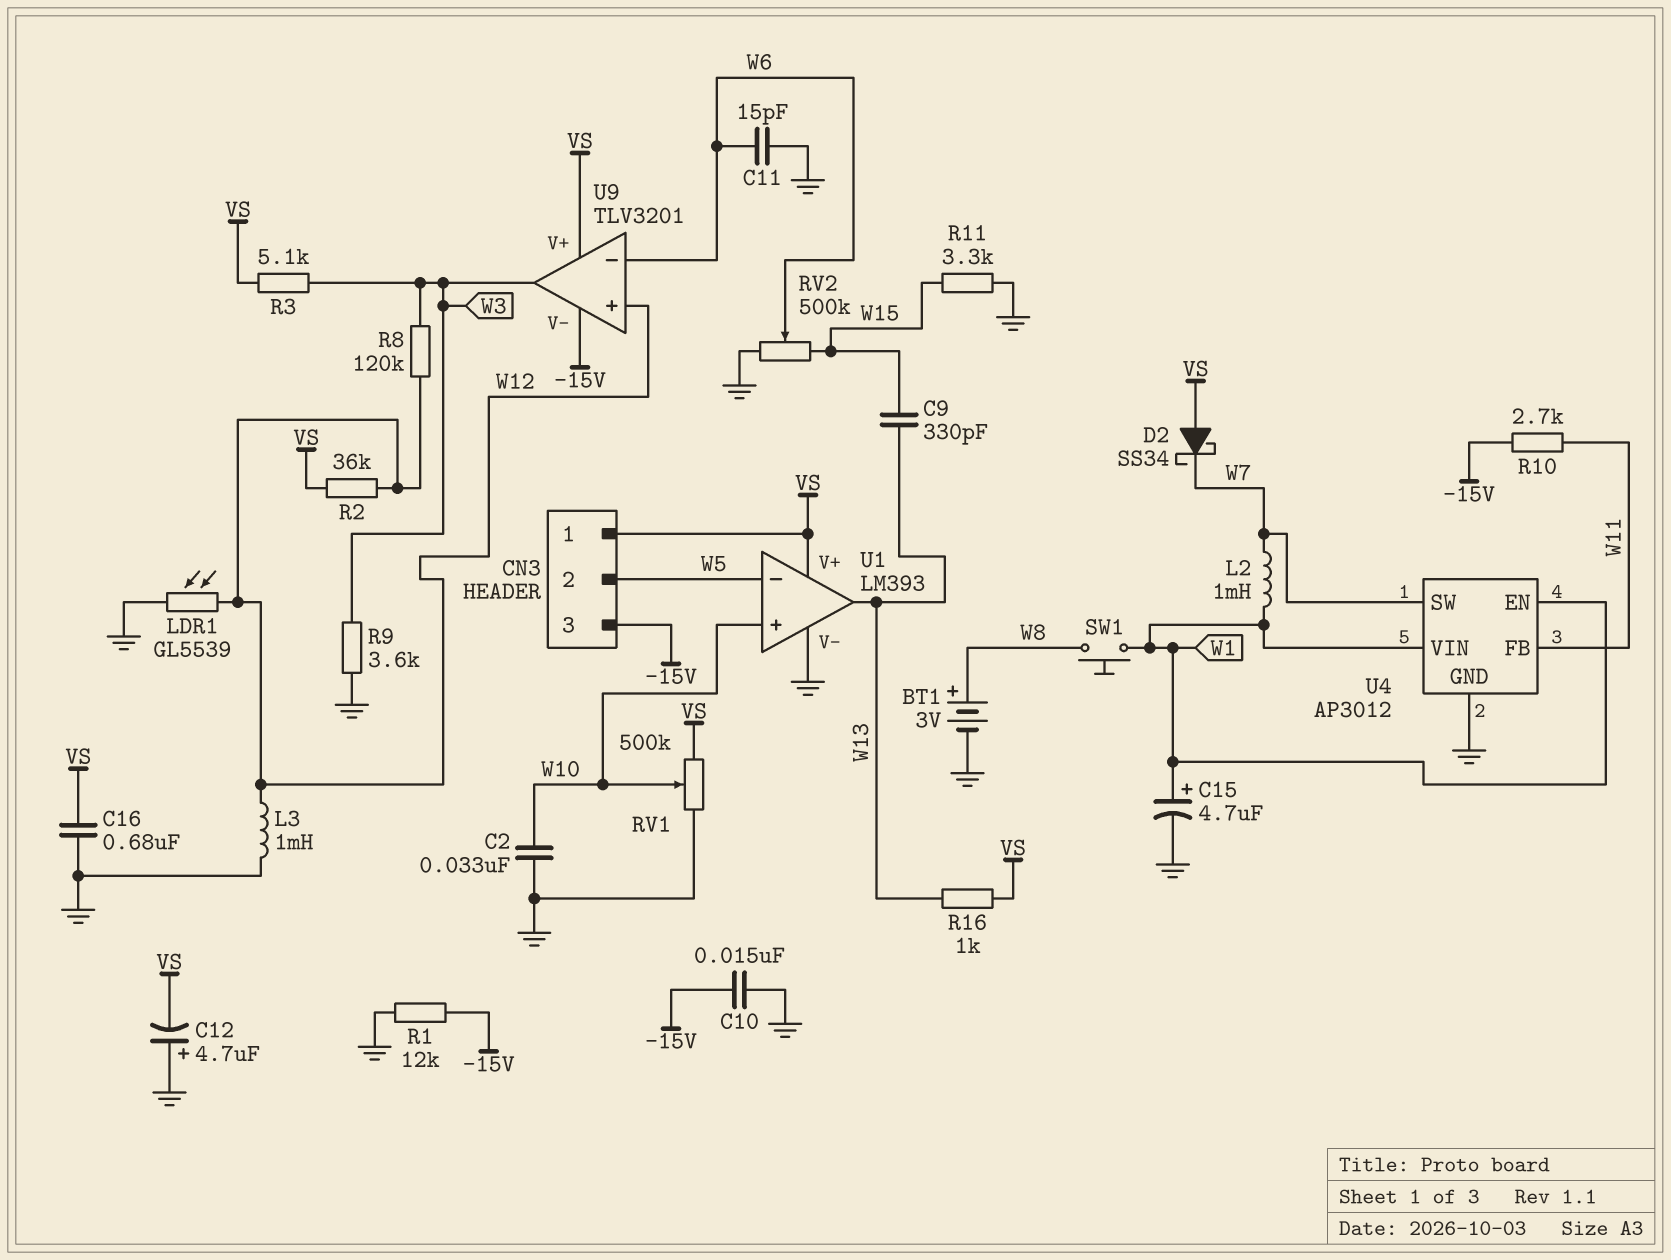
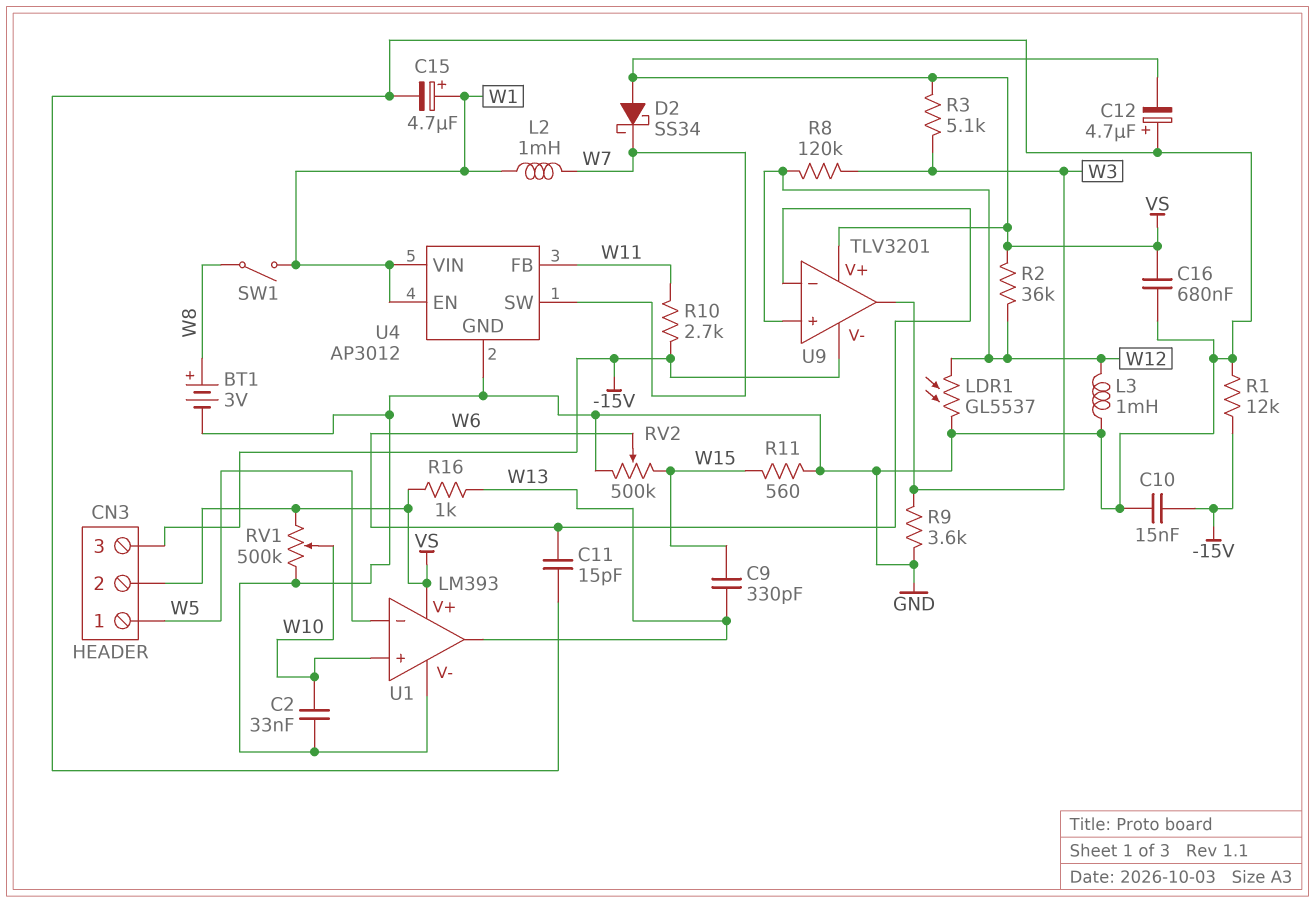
CN3 pin 1: VS -> W5
CN3 pin 2: W5 -> VS
LDR1: GL5539 (GND, W12) -> GL5537 (GND, W12)
R11: 3.3k (GND, W15) -> 560 (GND, W15)
SW1: button (W1, W8) -> switch (W1, W8)

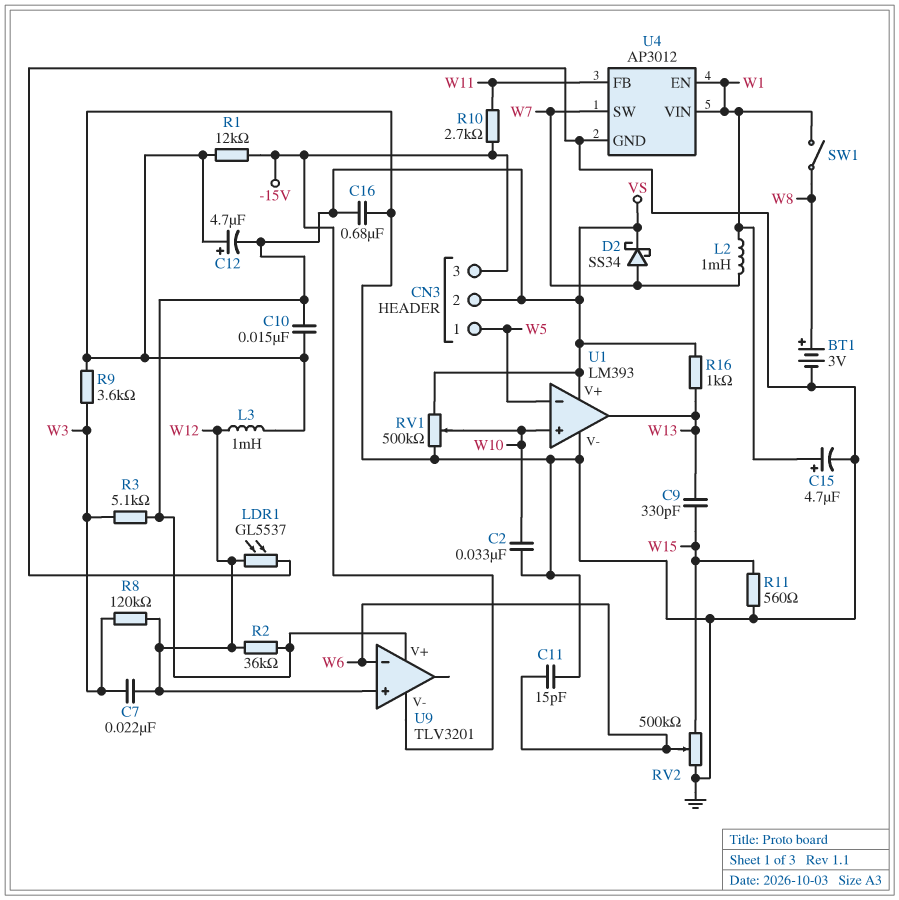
C7: none -> 22nF (W3, W12)
C10: 15nF (-15V, GND) -> 15nF (GND, VS)
D2: schottky SS34 (A VS, K W7) -> schottky SS34 (A W7, K VS)
U9 pin out: W3 -> none

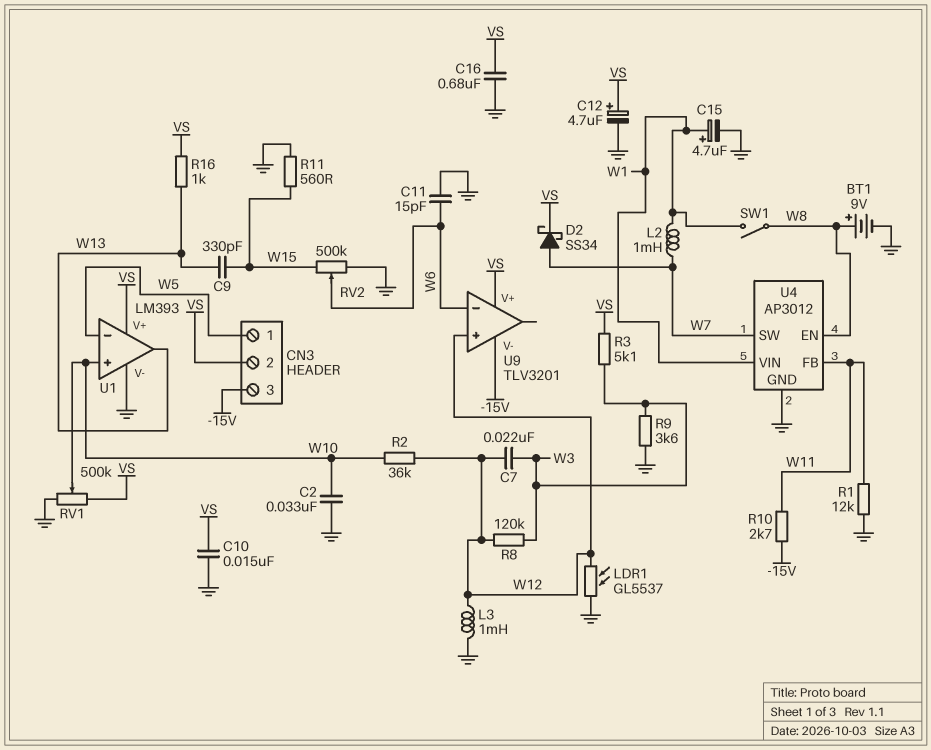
BT1: 3V (plus W8, minus GND) -> 9V (plus W8, minus GND)
C12: 4.7uF (plus GND, minus VS) -> 4.7uF (plus VS, minus GND)
R1: 12k (-15V, GND) -> 12k (GND, W11)
R2: 36k (VS, W12) -> 36k (W10, W12)
U4 pin EN: W1 -> W8

